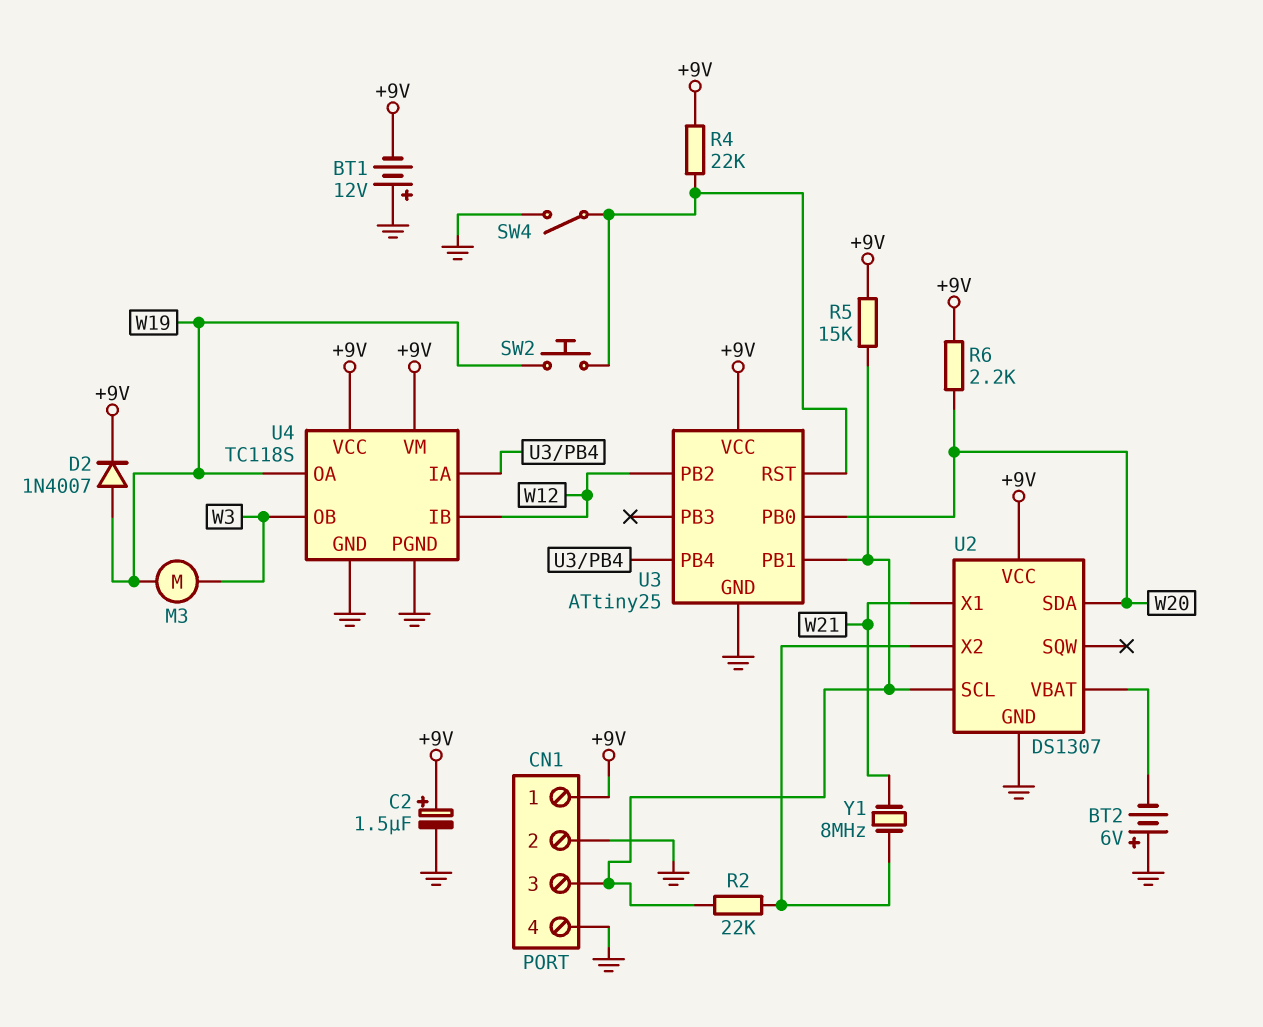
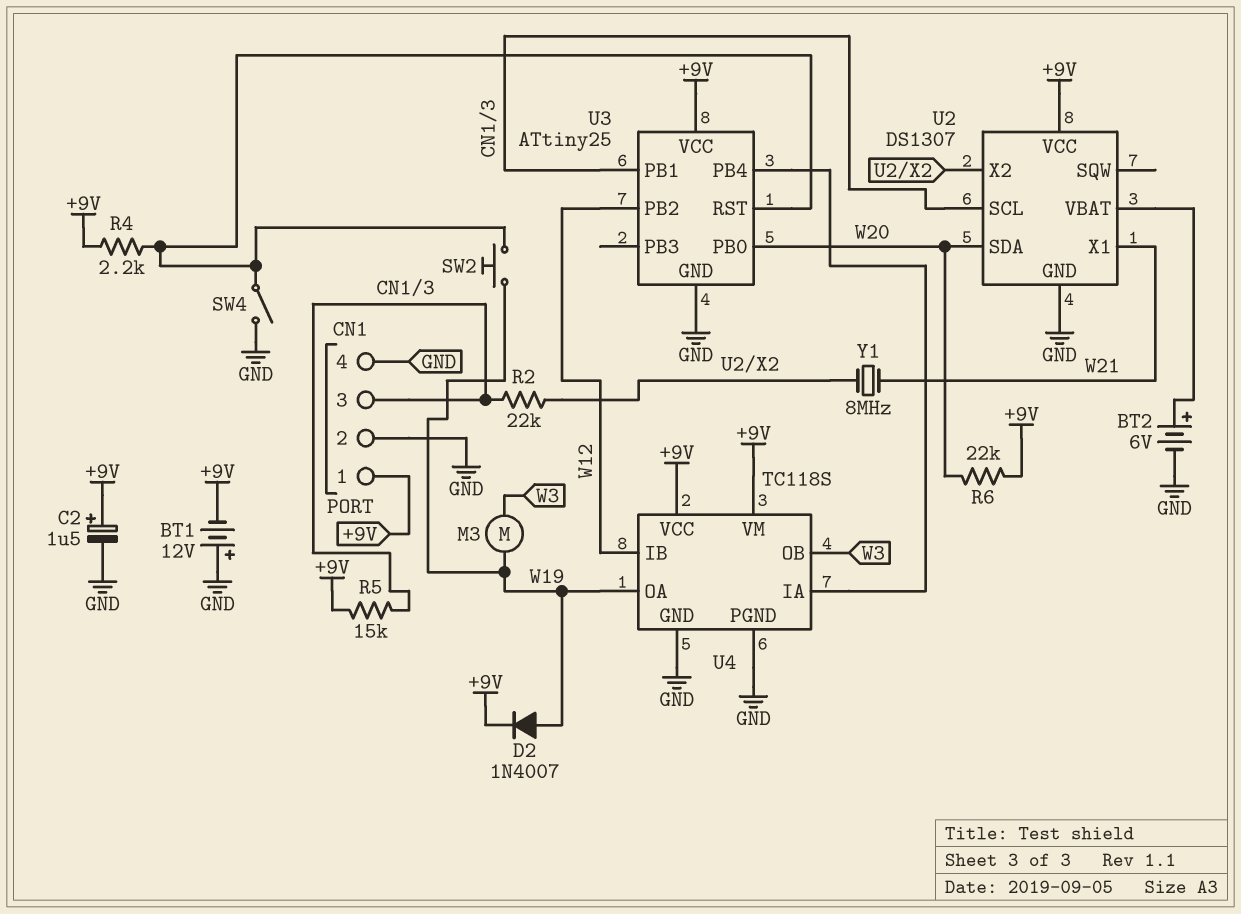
BT2: 6V (plus GND, minus U2/VBAT) -> 6V (plus U2/VBAT, minus GND)
R4: 22k (+9V, U3/RST) -> 2.2k (+9V, U3/RST)
R6: 2.2k (+9V, W20) -> 22k (+9V, W20)

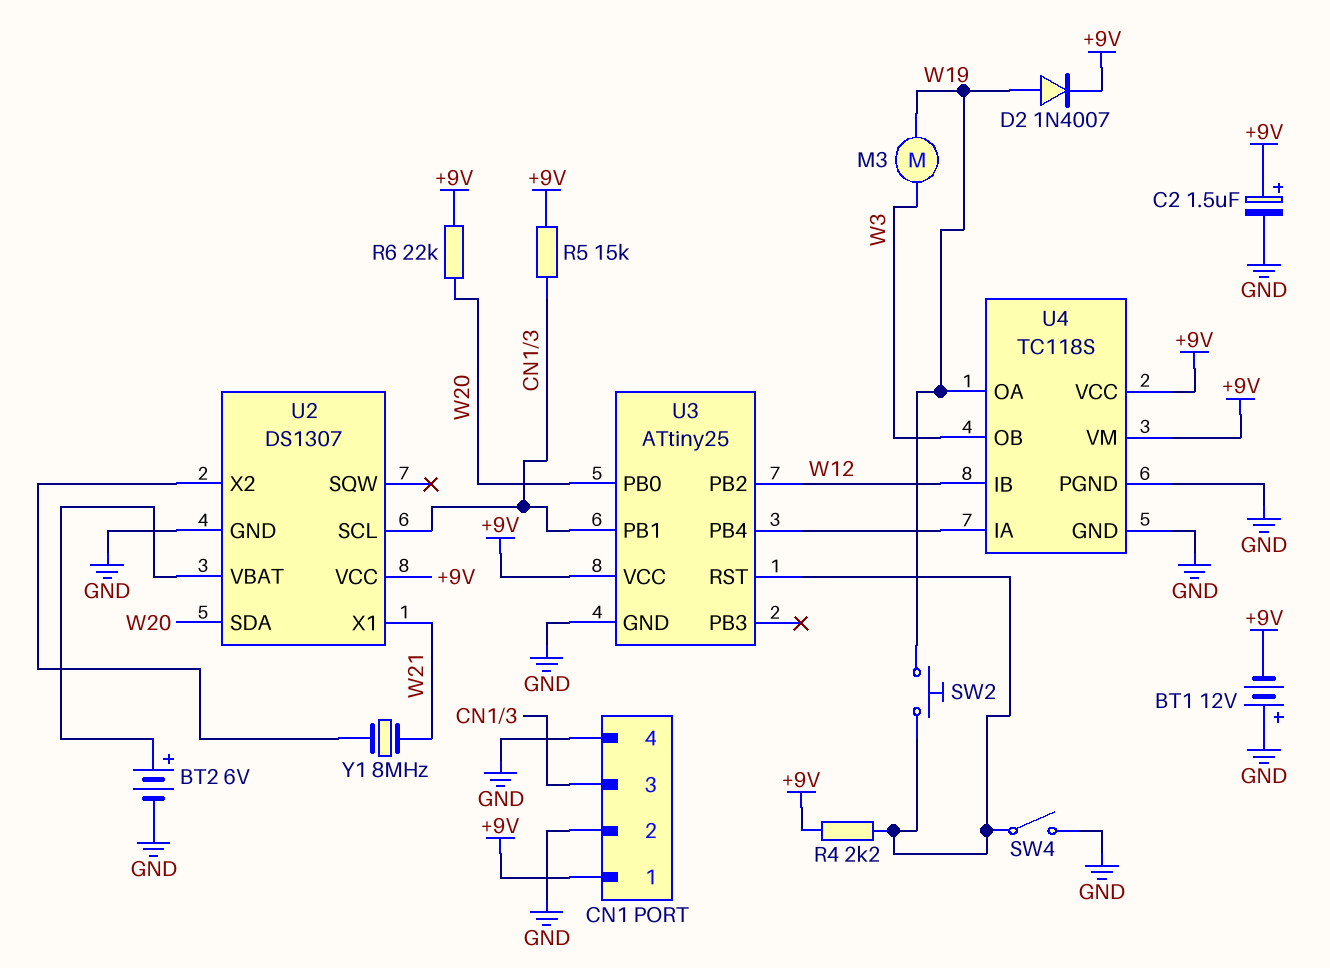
R2: 22k (CN1/3, U2/X2) -> none

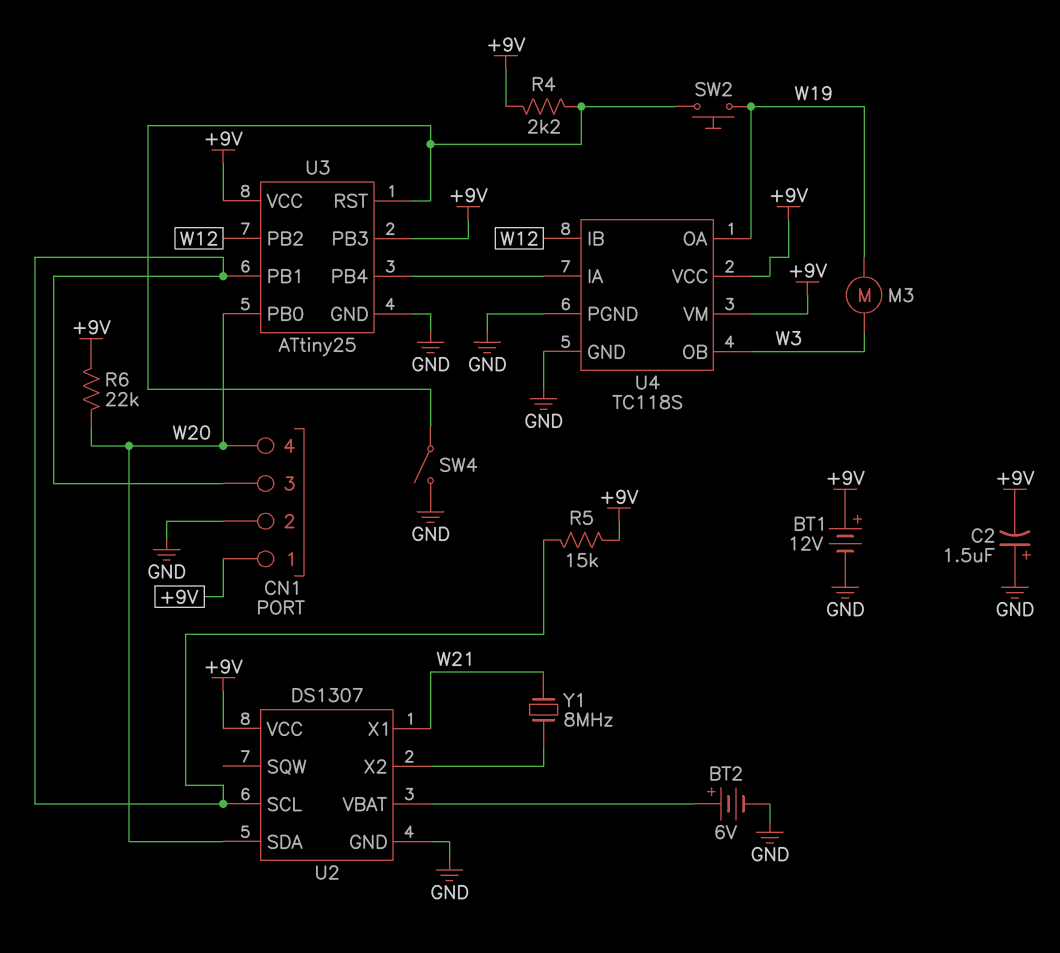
BT1: 12V (plus GND, minus +9V) -> 12V (plus +9V, minus GND)
C2: 1.5uF (plus +9V, minus GND) -> 1.5uF (plus GND, minus +9V)
CN1 pin 4: GND -> W20
D2: diode 1N4007 (A W19, K +9V) -> none
U3 pin PB3: none -> +9V

